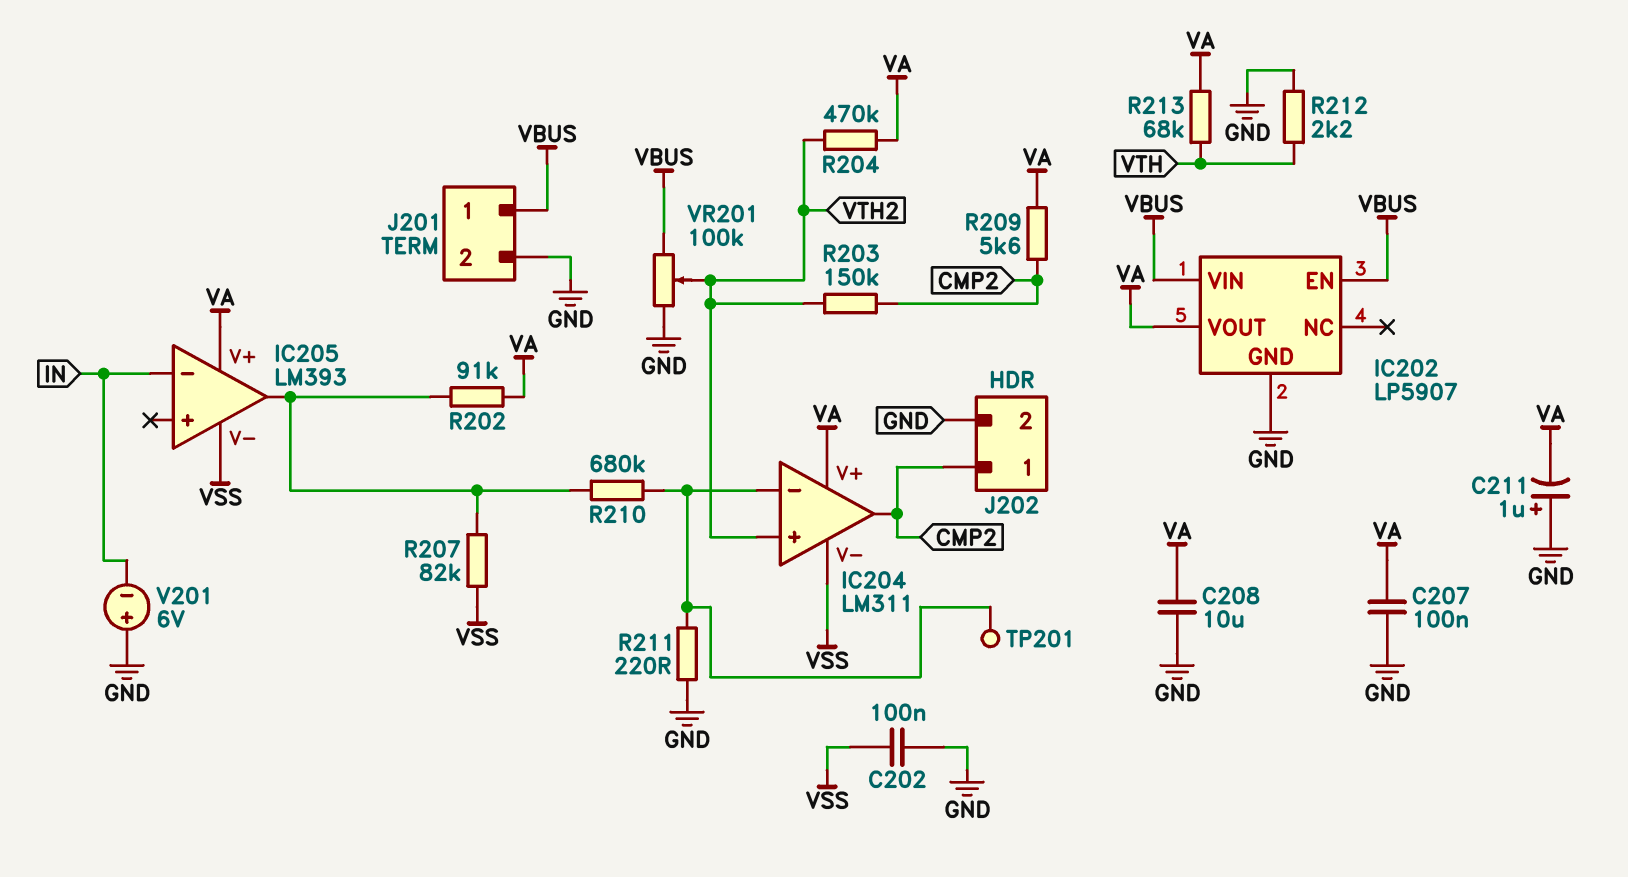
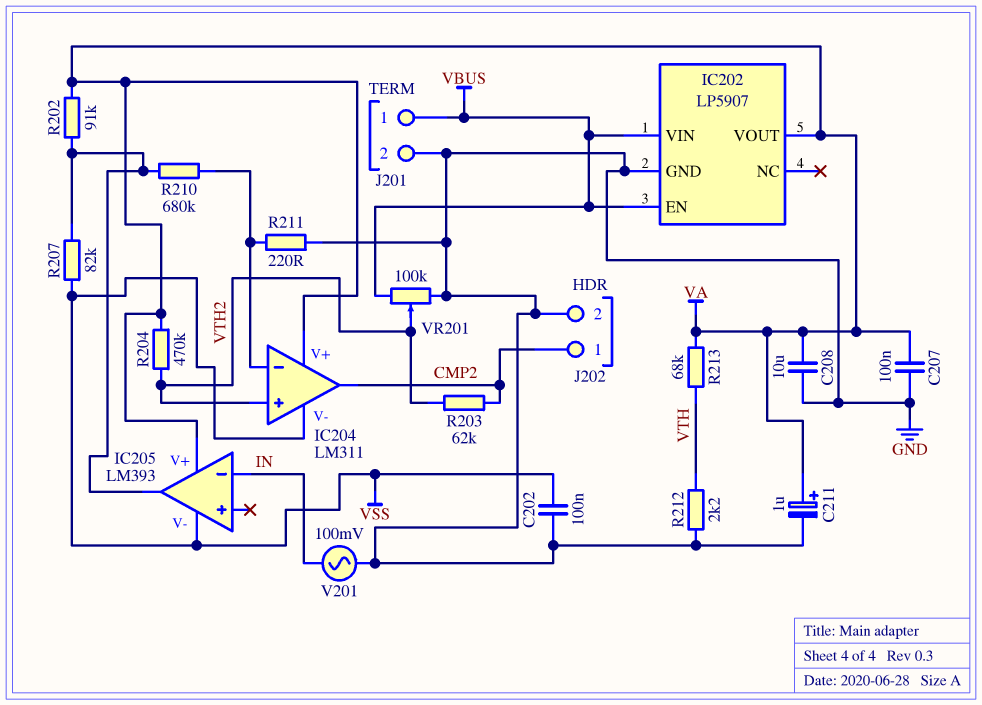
C211: 1uF (plus GND, minus VA) -> 1uF (plus VA, minus GND)
R203: 150k (CMP2, VTH2) -> 62k (CMP2, VTH2)
R209: 5.6k (CMP2, VA) -> none
TP201: test point (IC204/in-) -> none
V201: 6V (plus GND, minus IN) -> AC 100mV (GND, IN)

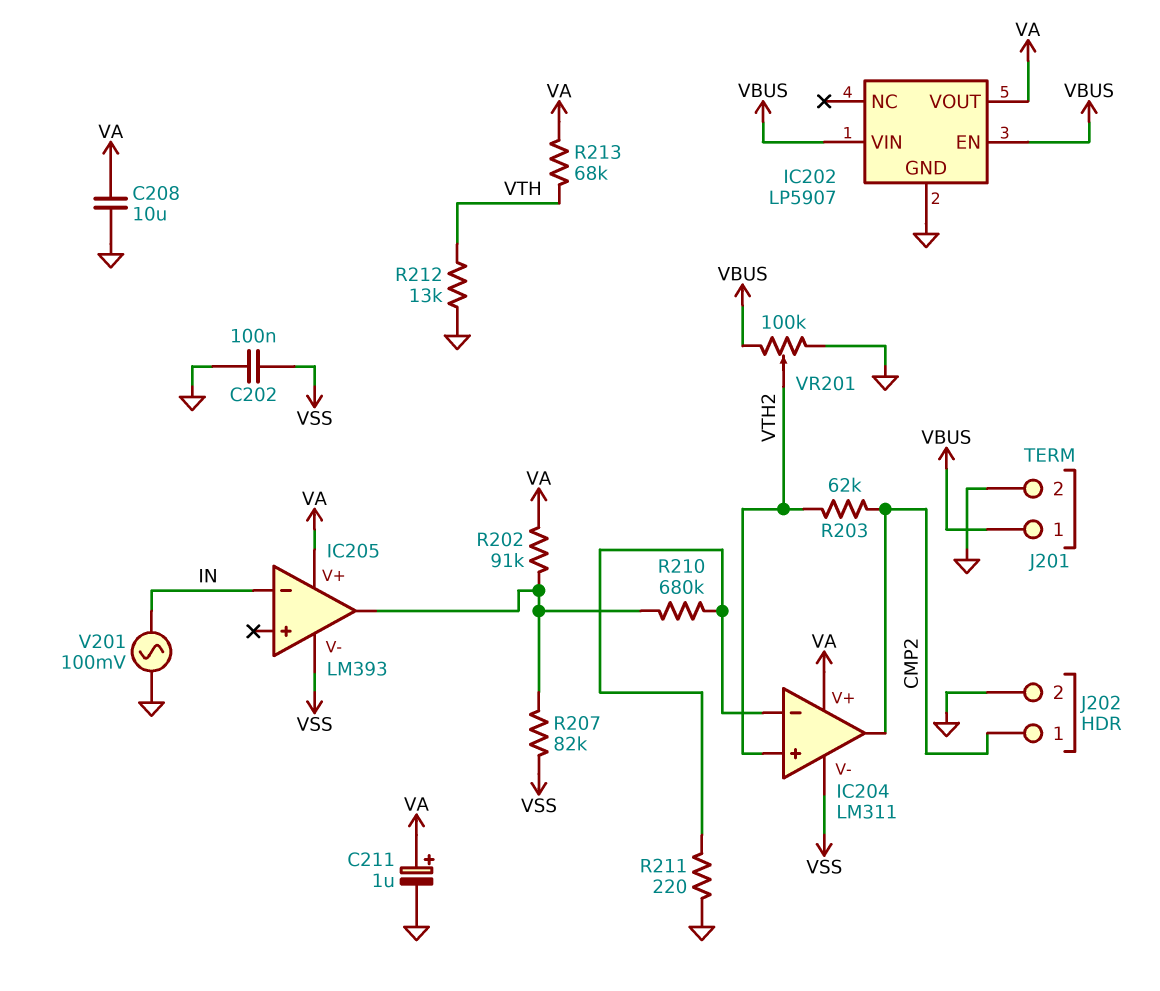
C207: 100nF (GND, VA) -> none
R204: 470k (VA, VTH2) -> none
R212: 2.2k (GND, VTH) -> 13k (GND, VTH)

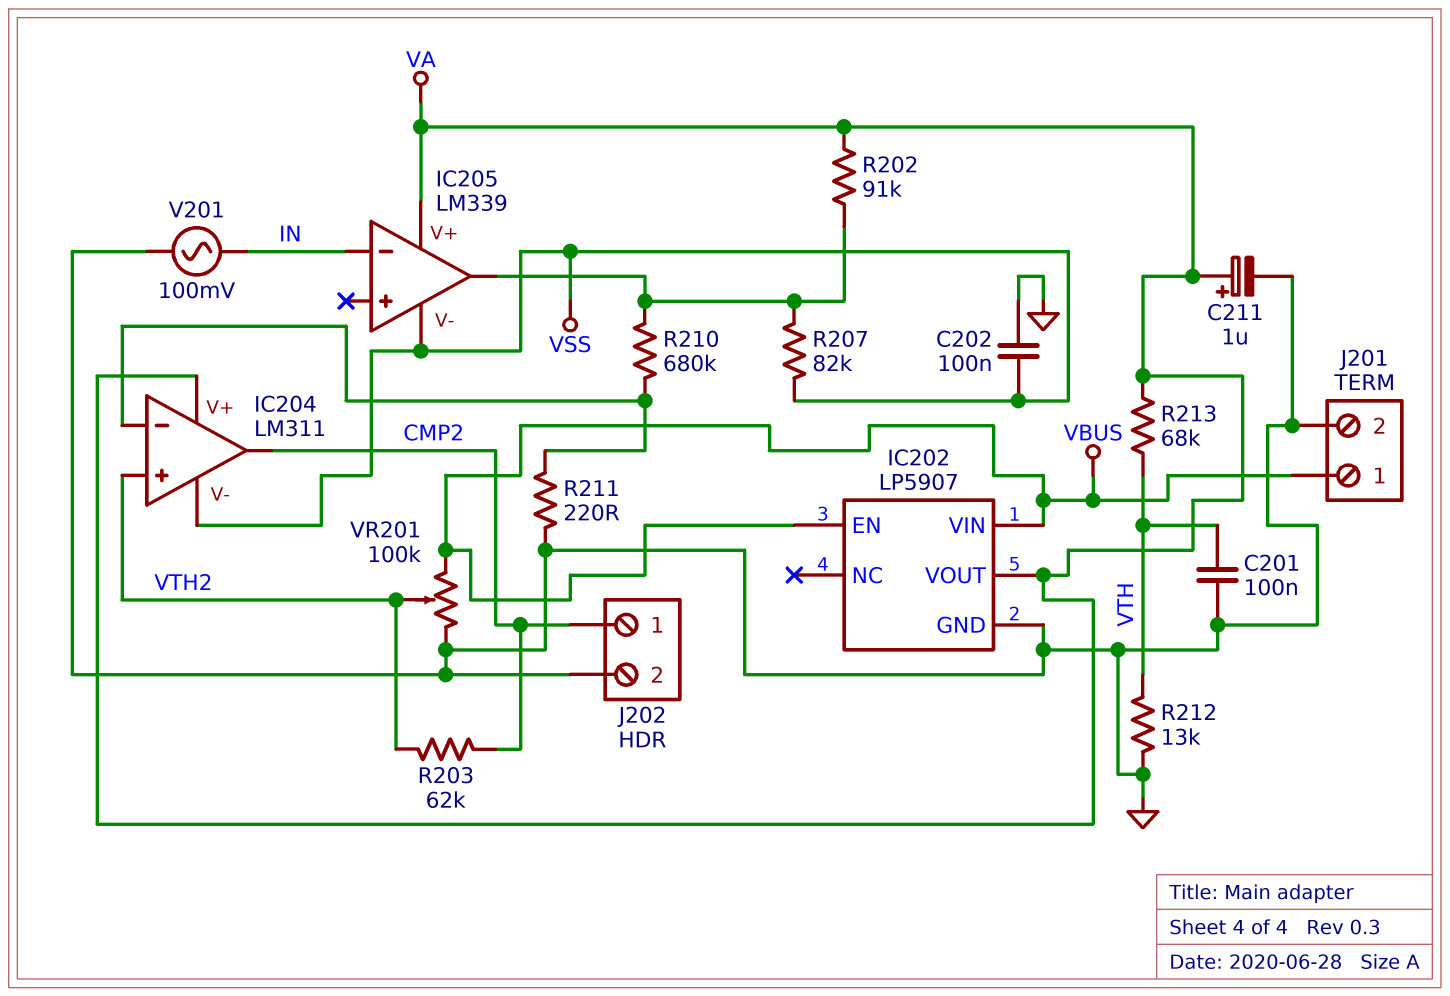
C201: none -> 100nF (GND, VTH)
C208: 10uF (GND, VA) -> none
IC205: LM393 -> LM339

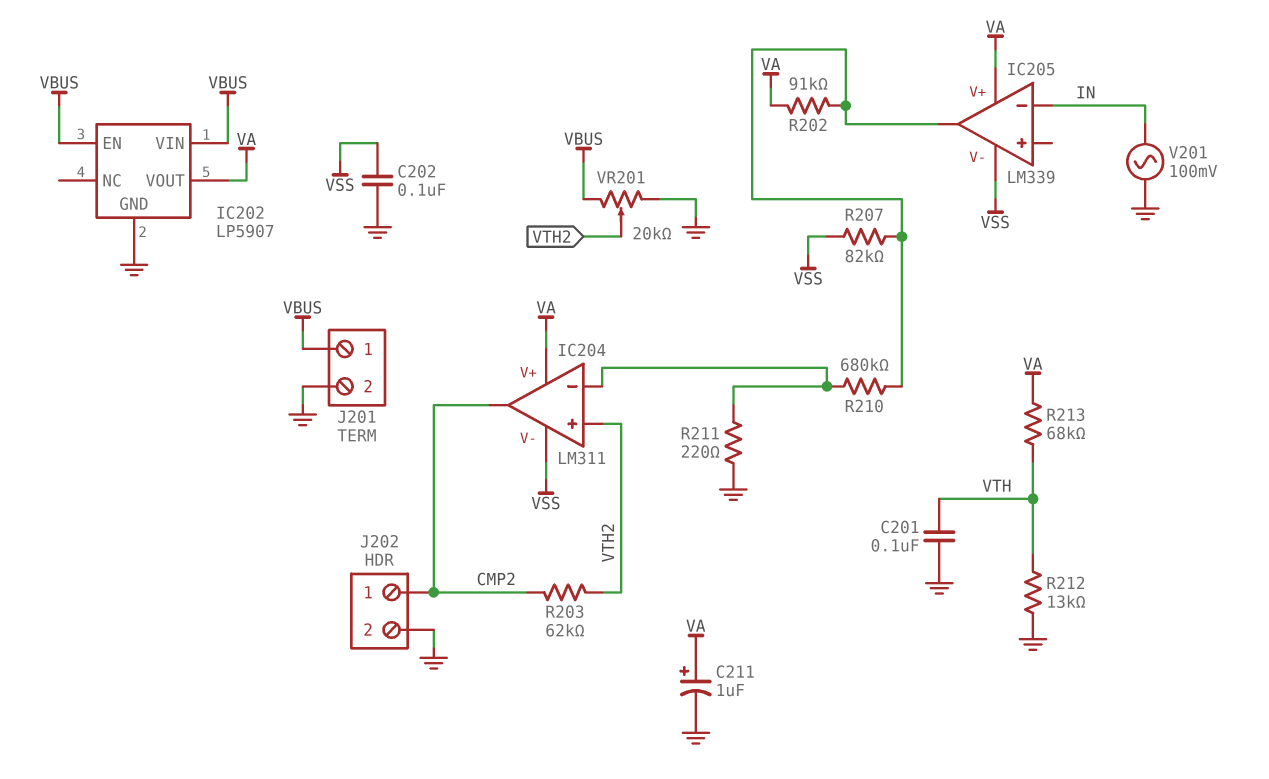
VR201: 100k (GND, VBUS, wiper VTH2) -> 20k (GND, VBUS, wiper VTH2)

